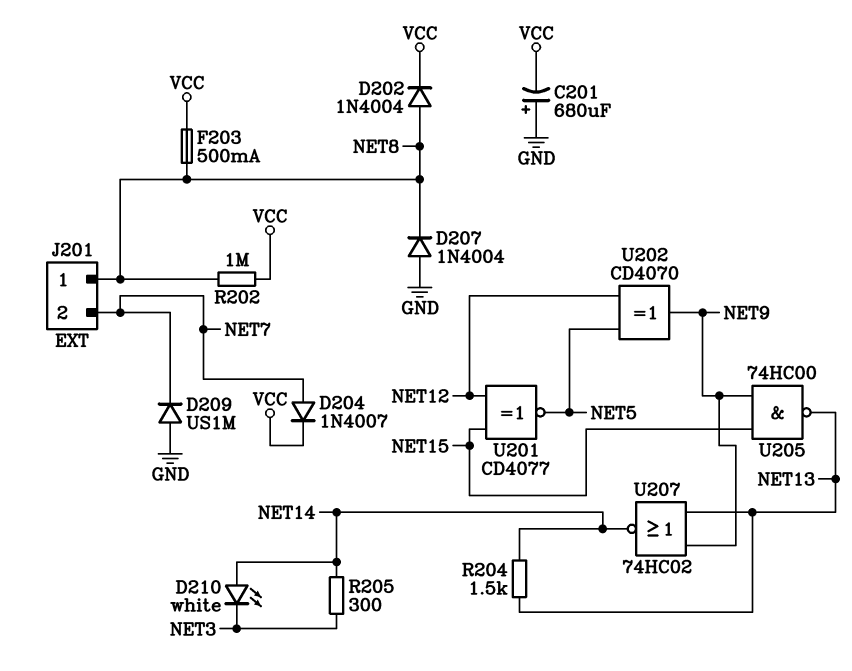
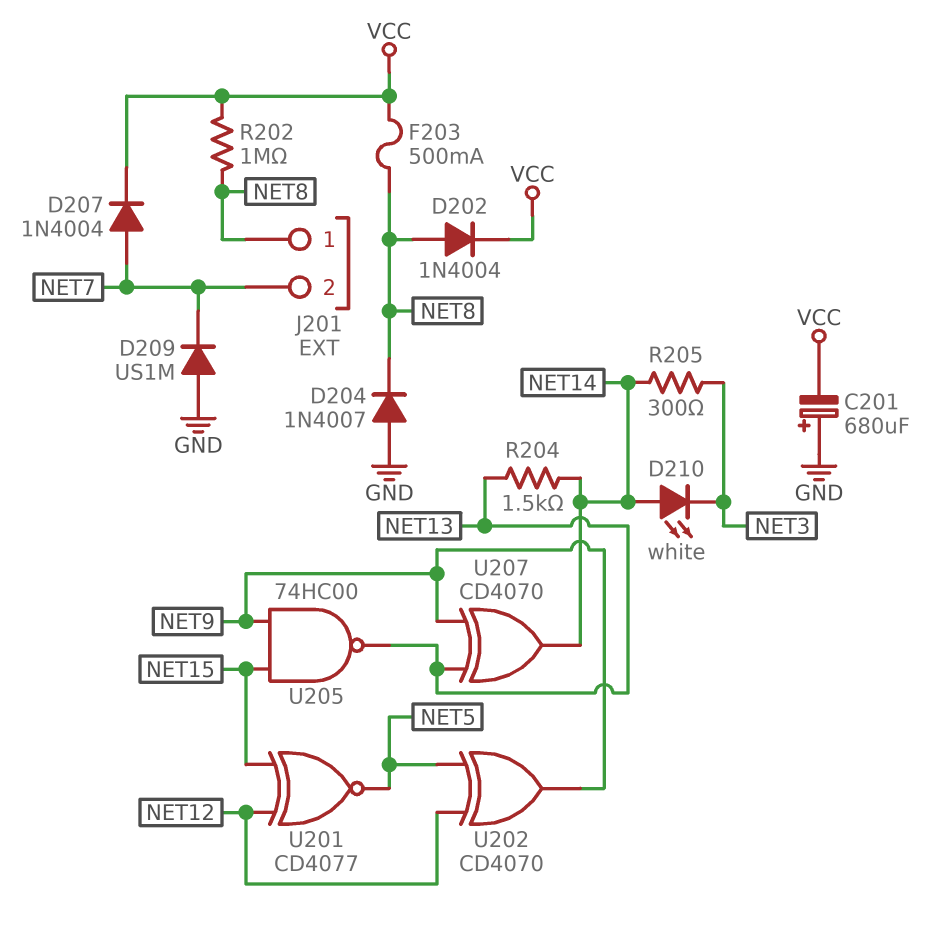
D204: diode 1N4007 (A NET7, K VCC) -> diode 1N4007 (A GND, K NET8)
D207: diode 1N4004 (A GND, K NET8) -> diode 1N4004 (A NET7, K VCC)
U207: NOR 74HC02 (in NET9, in NET13, out NET14) -> XOR CD4070 (in NET9, in NET13, out NET14)

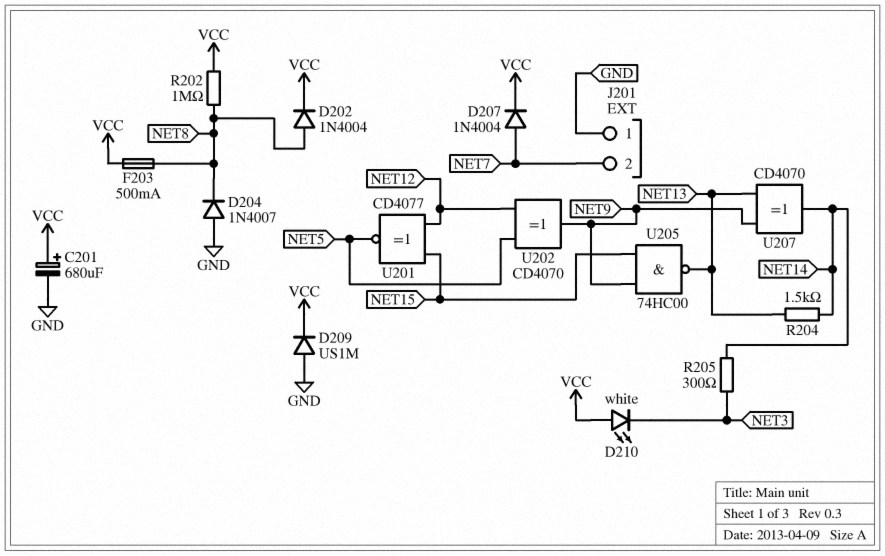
C201: 680uF (plus GND, minus VCC) -> 680uF (plus VCC, minus GND)
D209: diode US1M (A GND, K NET7) -> diode US1M (A GND, K VCC)
D210: LED white (A NET14, K NET3) -> LED white (A VCC, K NET3)
J201 pin 1: NET8 -> GND

